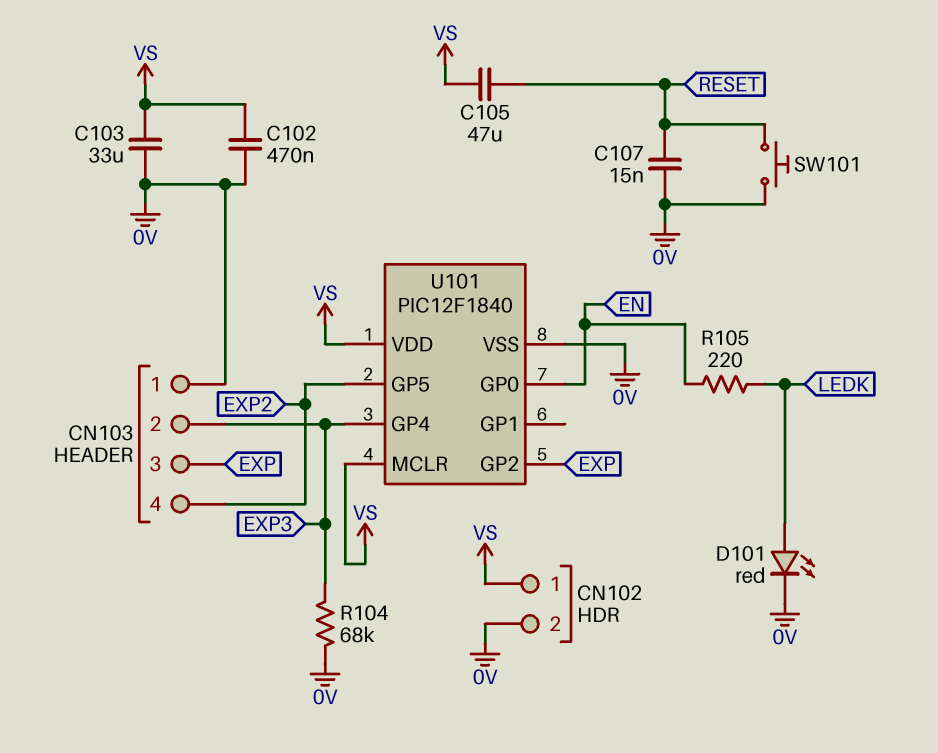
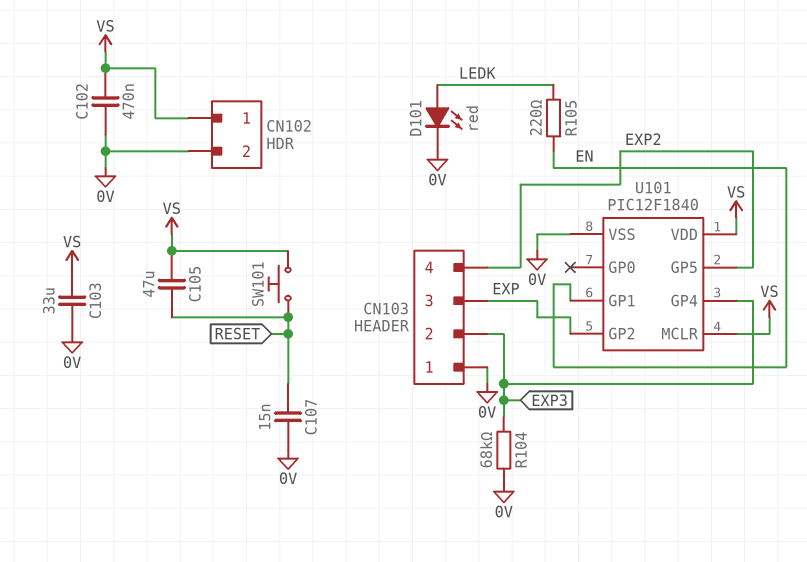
SW101: button (0V, RESET) -> button (RESET, VS)
U101 pin GP0: EN -> none
U101 pin GP1: none -> EN

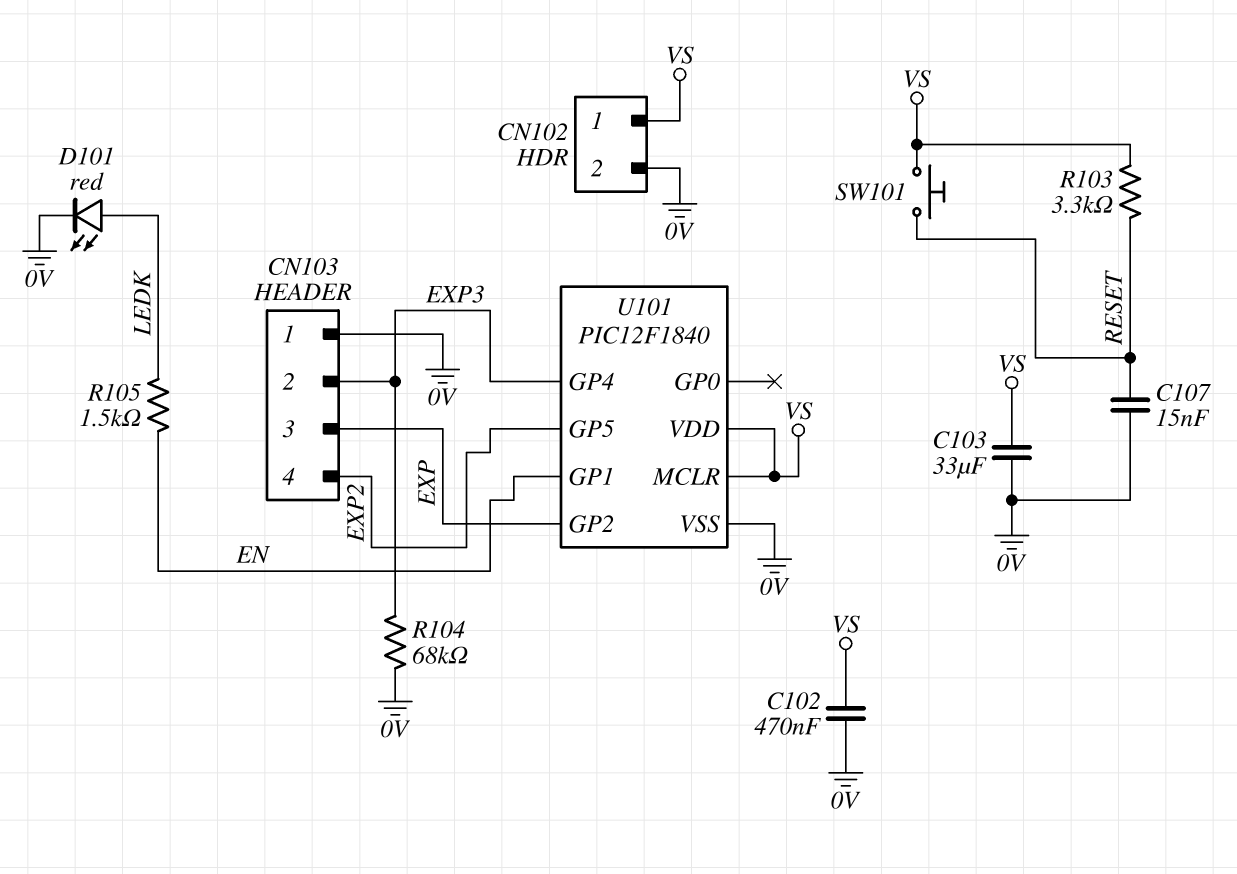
C105: 47uF (RESET, VS) -> none
R103: none -> 3.3k (RESET, VS)
R105: 220 (EN, LEDK) -> 1.5k (EN, LEDK)

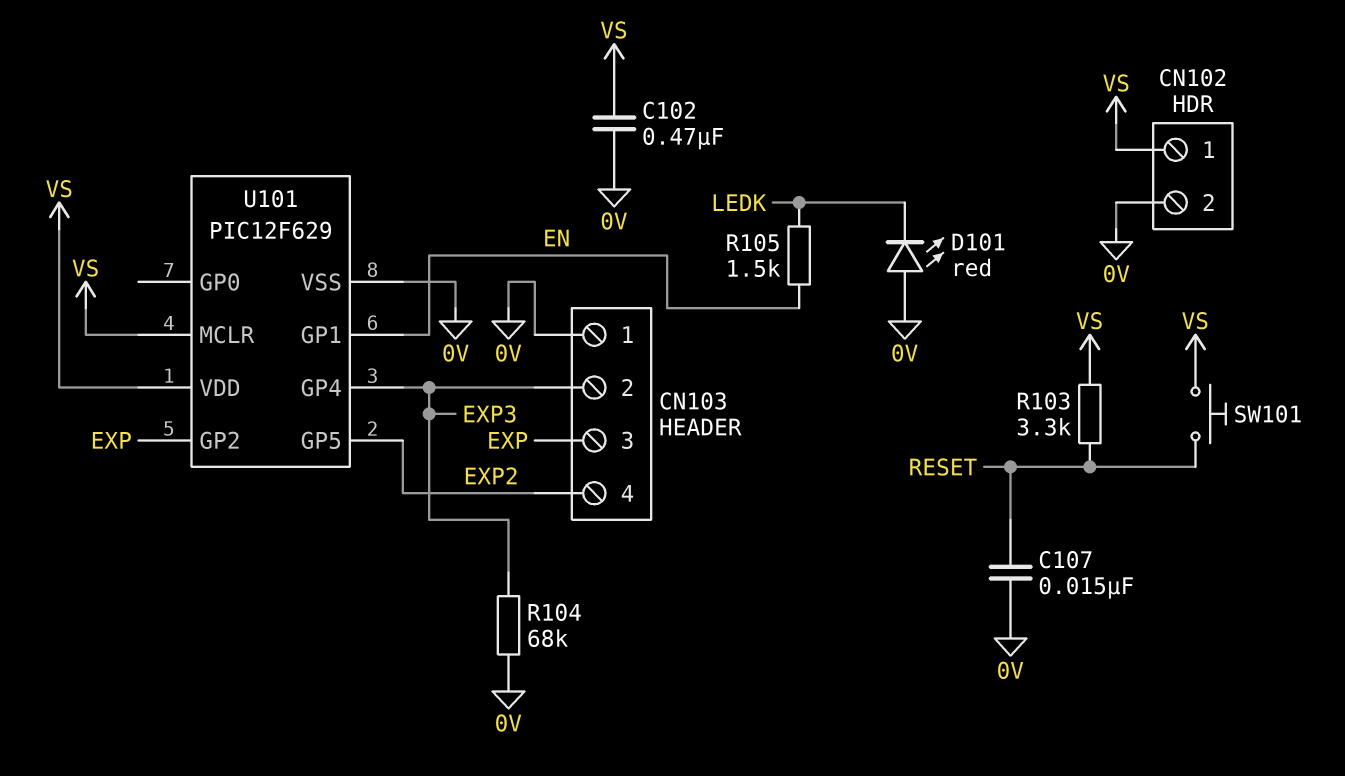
C103: 33uF (0V, VS) -> none
D101: LED red (A LEDK, K 0V) -> LED red (A 0V, K LEDK)
U101: PIC12F1840 -> PIC12F629

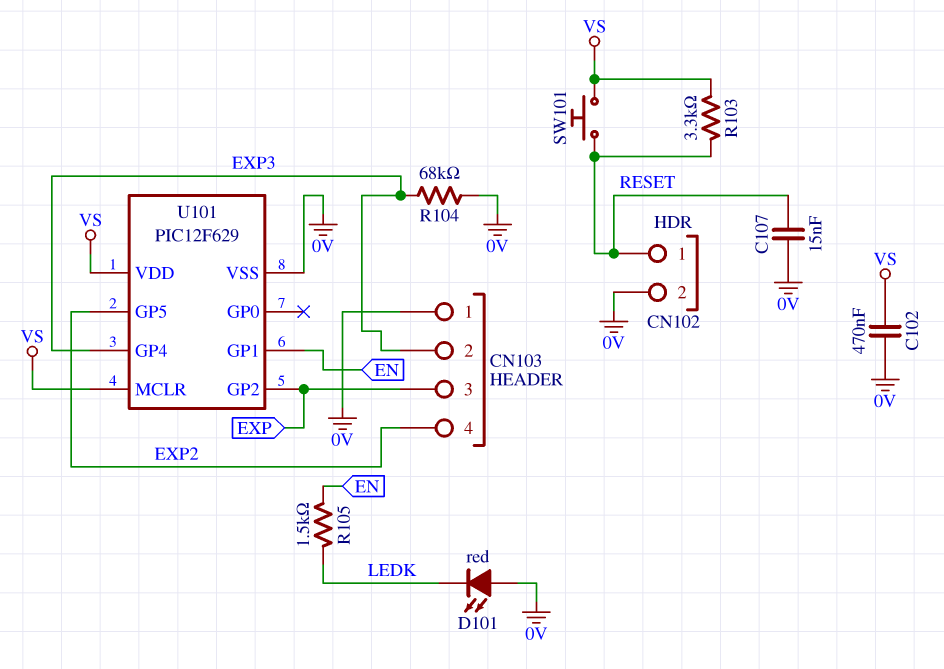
CN102 pin 1: VS -> RESET

